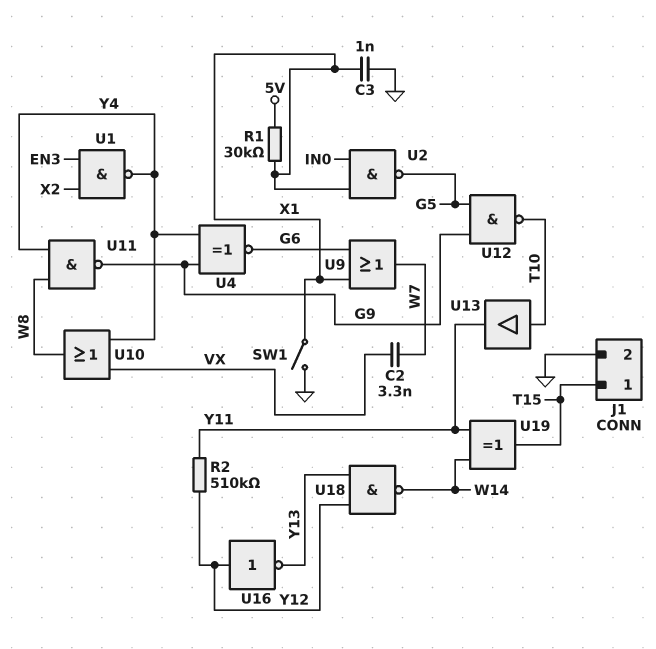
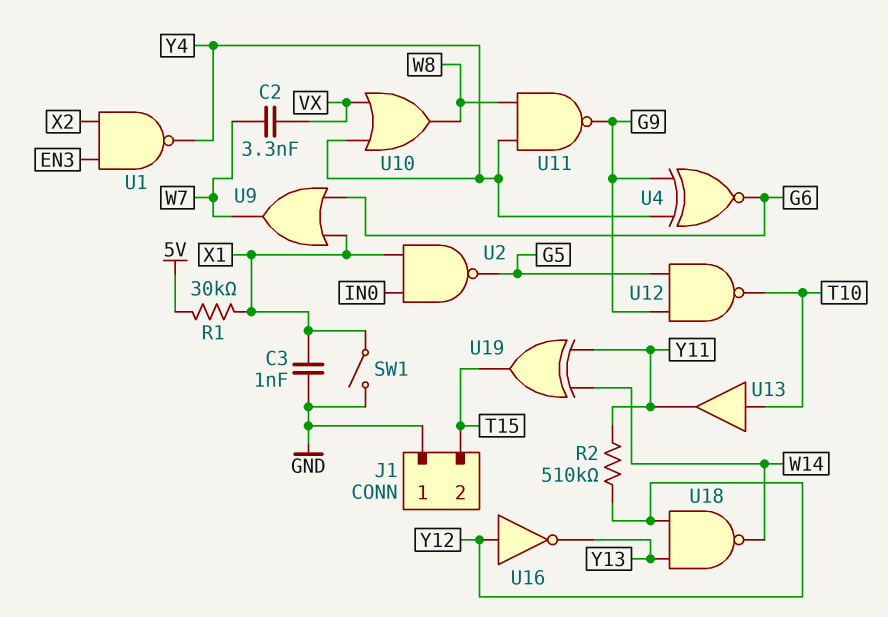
J1 pin 1: T15 -> GND
J1 pin 2: GND -> T15

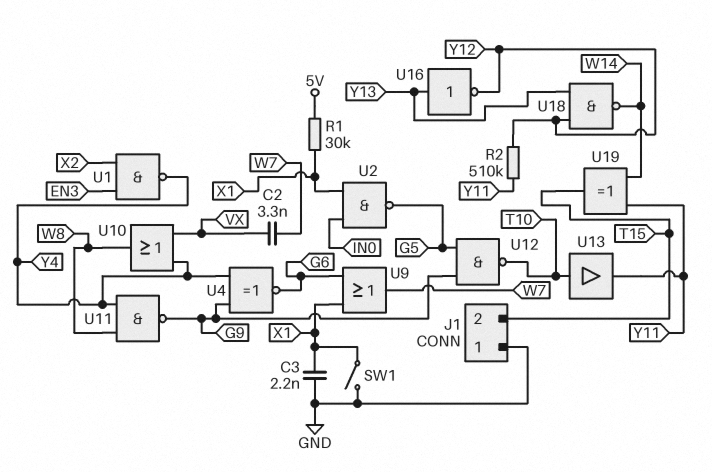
C3: 1nF (GND, X1) -> 2.2nF (GND, X1)
U16: NOT (in Y12, out Y13) -> NOT (in Y13, out Y12)

